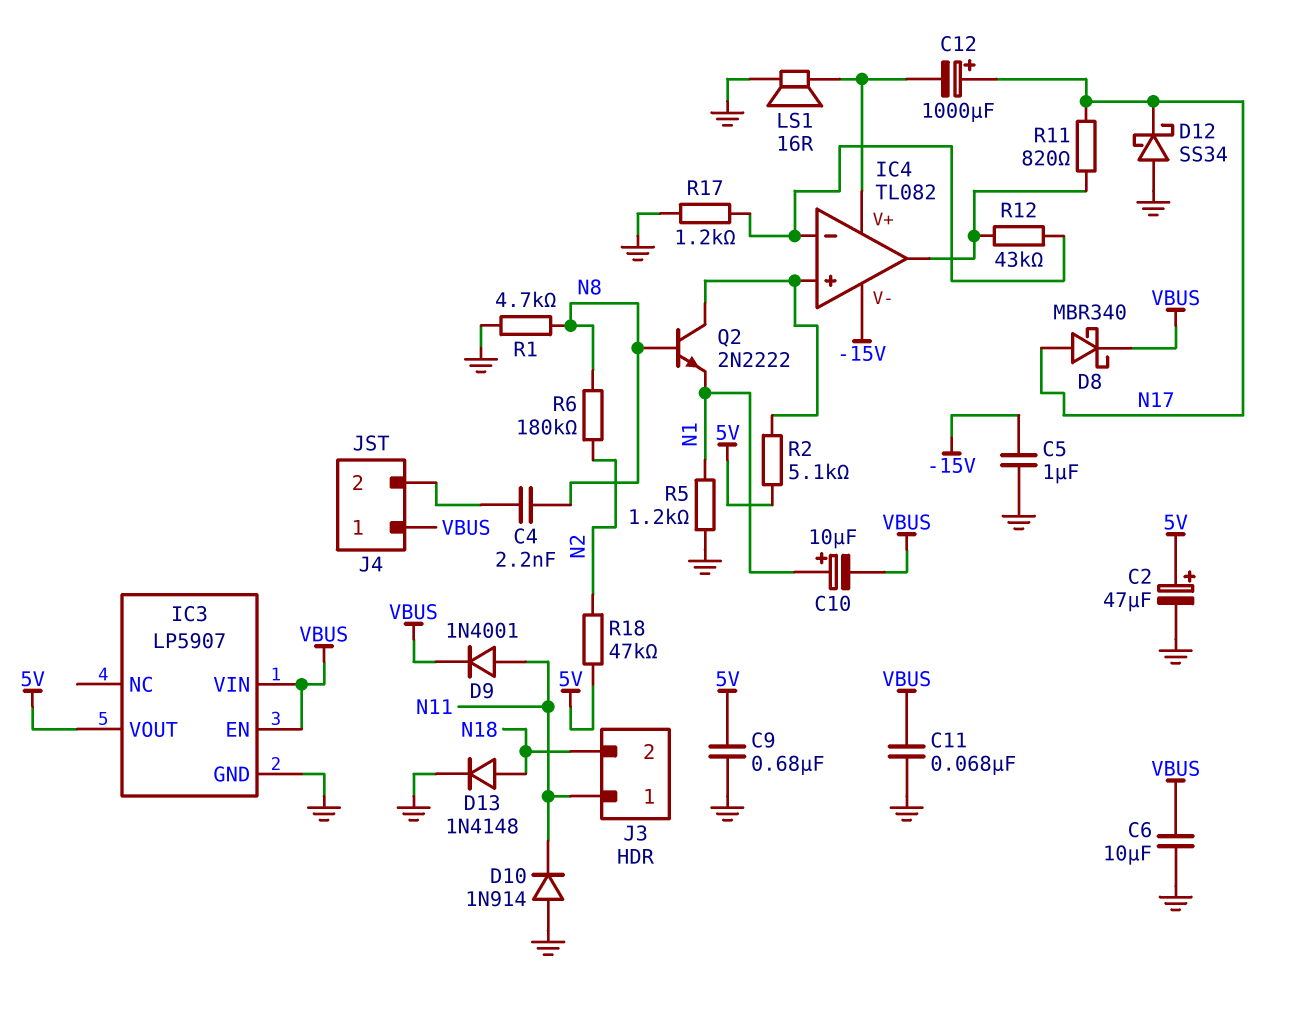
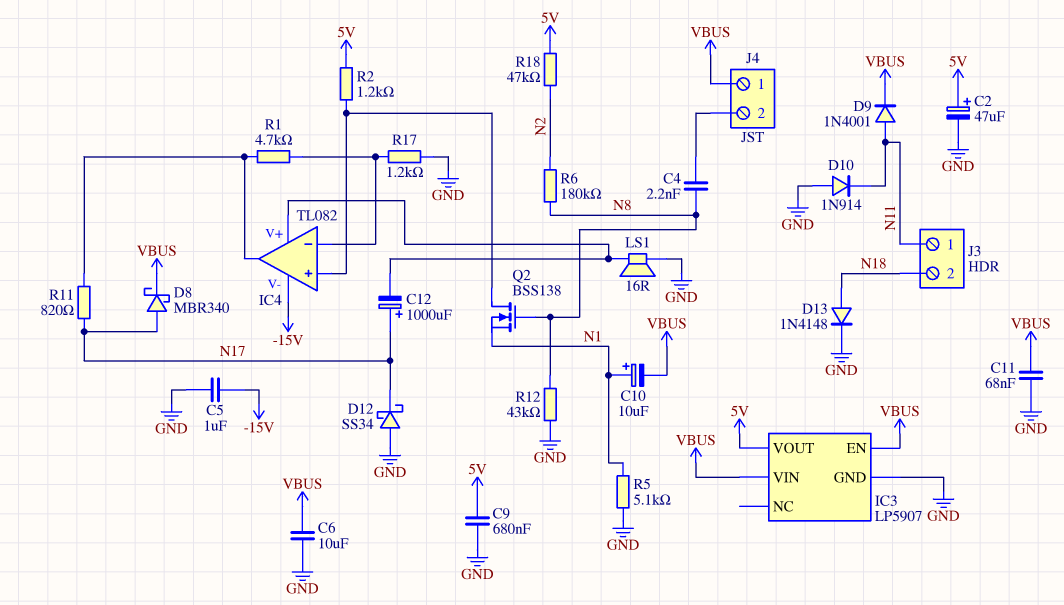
Q2: NPN 2N2222 (B N8, C IC4/in+, E N1) -> NMOS BSS138 (G N8, D IC4/in+, S N1)
R1: 4.7k (GND, N8) -> 4.7k (IC4/in-, IC4/out)
R2: 5.1k (5V, IC4/in+) -> 1.2k (5V, IC4/in+)
R5: 1.2k (GND, N1) -> 5.1k (GND, N1)
R12: 43k (IC4/in-, IC4/out) -> 43k (GND, N8)

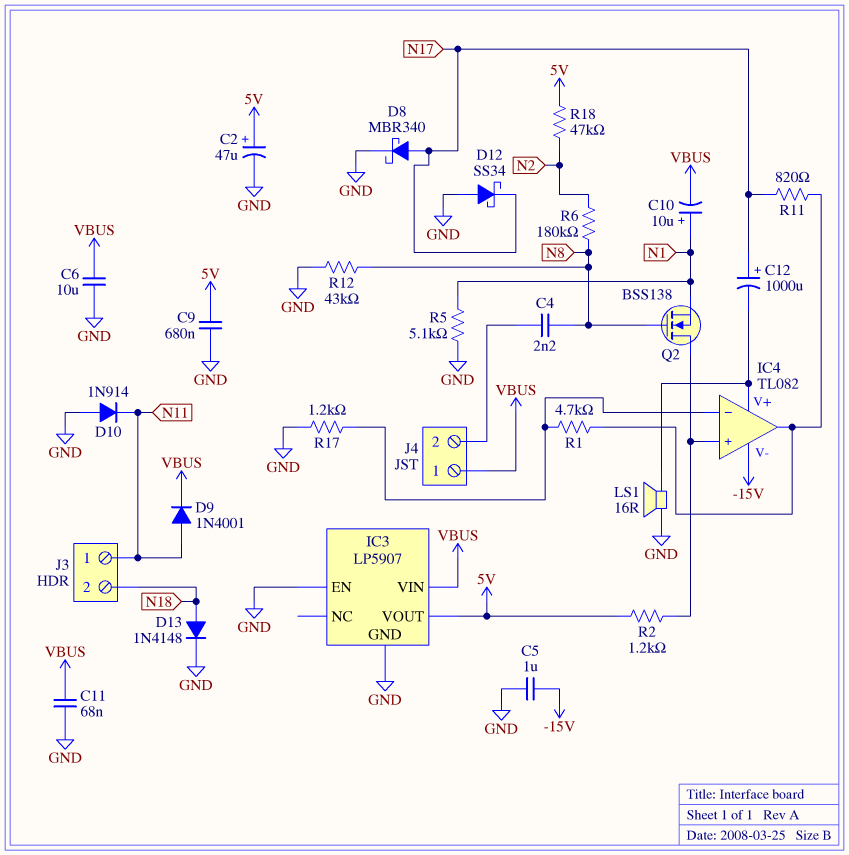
D8: schottky MBR340 (A N17, K VBUS) -> schottky MBR340 (A N17, K GND)
IC3 pin EN: VBUS -> GND

